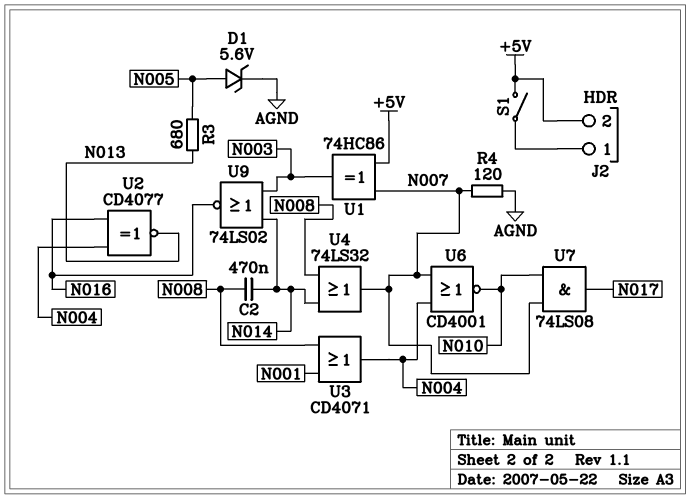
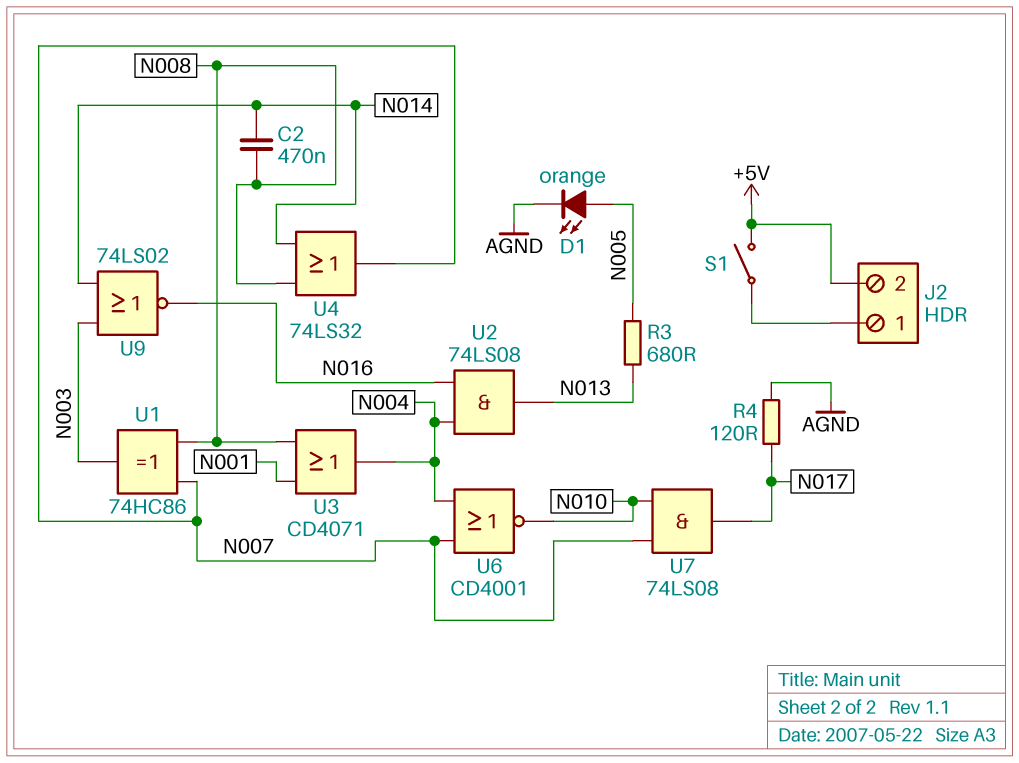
D1: zener 5.6V (A N005, K AGND) -> LED orange (A N005, K AGND)
R4: 120 (AGND, N007) -> 120 (AGND, N017)
U1: XOR 74HC86 (in +5V, in N007, out N003) -> XOR 74HC86 (in N007, in N008, out N003)
U2: XNOR CD4077 (in N004, in N016, out N013) -> AND 74LS08 (in N004, in N016, out N013)

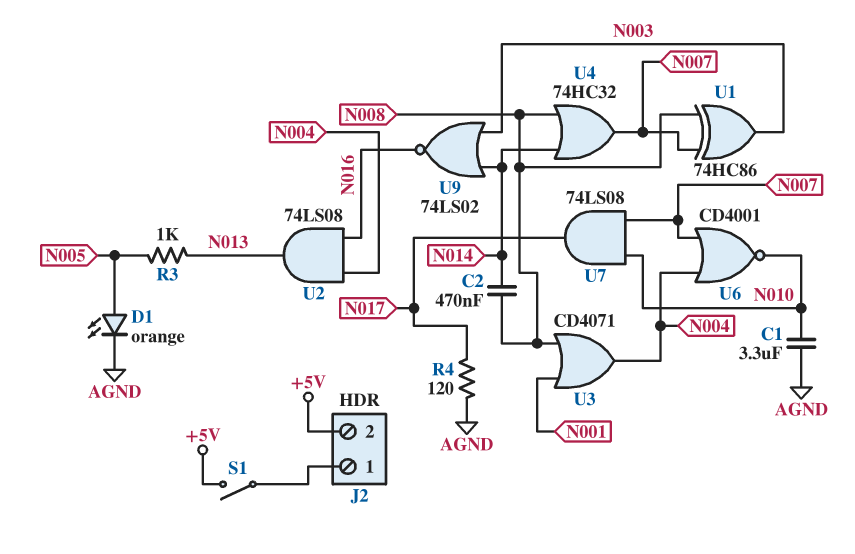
C1: none -> 3.3uF (AGND, N010)
R3: 680 (N005, N013) -> 1k (N005, N013)
U4: OR 74LS32 (in N008, in N014, out N007) -> OR 74HC32 (in N008, in N014, out N007)

